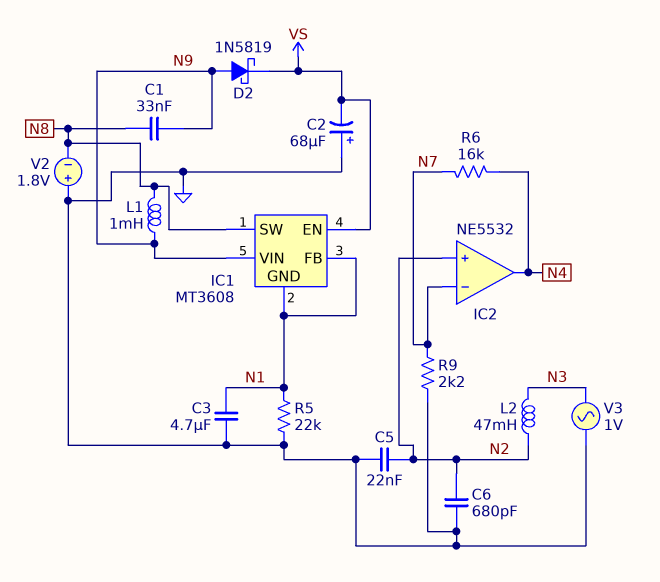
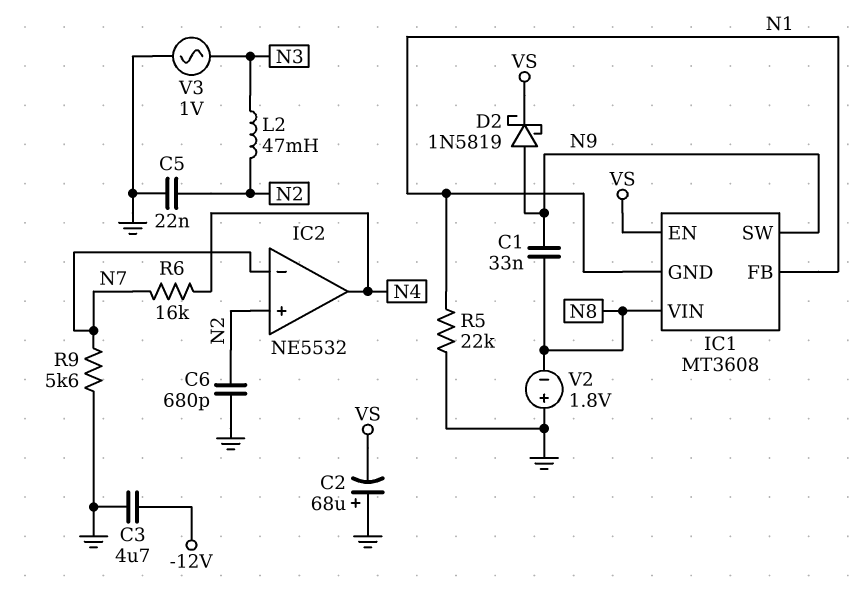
C3: 4.7uF (GND, N1) -> 4.7uF (-12V, GND)
IC1 pin SW: N8 -> N9
IC1 pin VIN: N9 -> N8
L1: 1mH (N8, N9) -> none
R9: 2.2k (GND, N7) -> 5.6k (GND, N7)

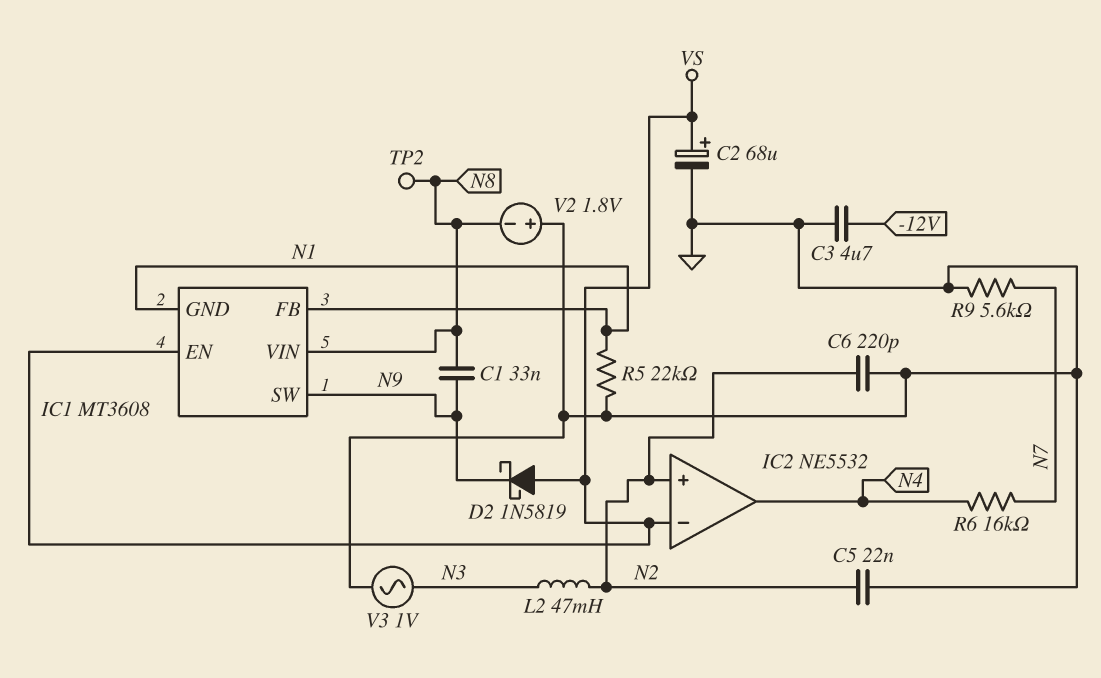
C2: 68uF (plus GND, minus VS) -> 68uF (plus VS, minus GND)
C6: 680pF (GND, N2) -> 220pF (GND, N2)
D2: schottky 1N5819 (A N9, K VS) -> schottky 1N5819 (A VS, K N9)
IC2 pin in-: N7 -> VS
TP2: none -> test point (N8)

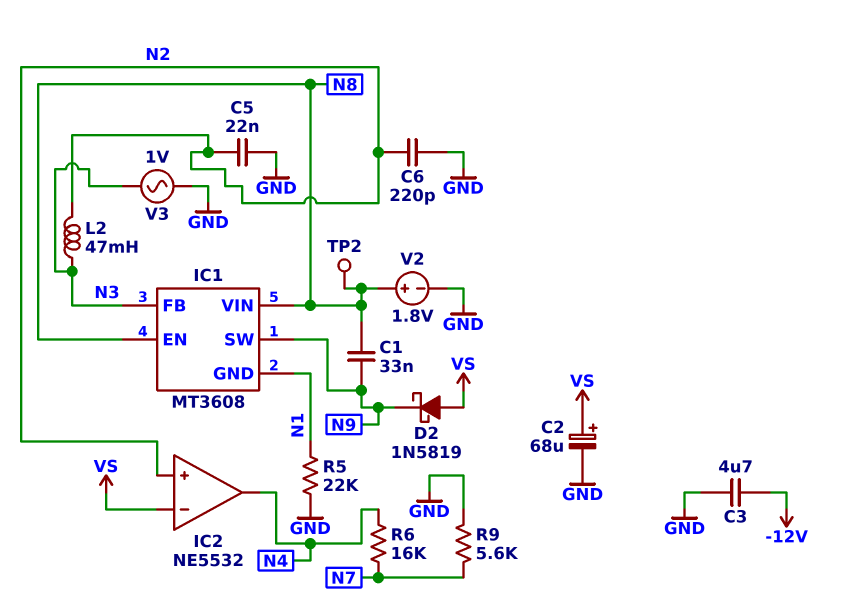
IC1 pin EN: VS -> N8
IC1 pin FB: N1 -> N3
V2: 1.8V (plus GND, minus N8) -> 1.8V (plus N8, minus GND)

